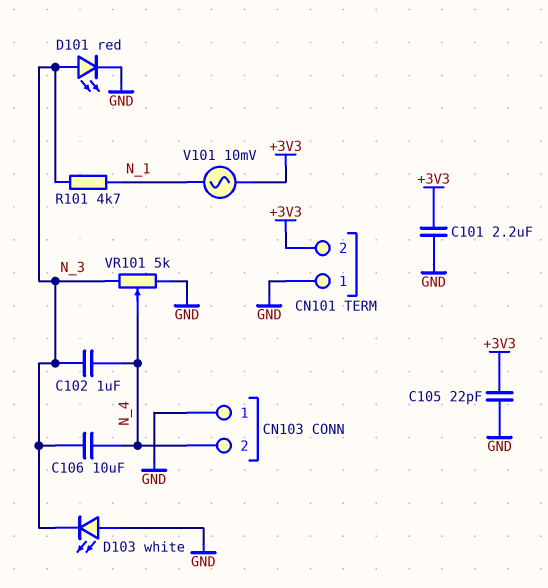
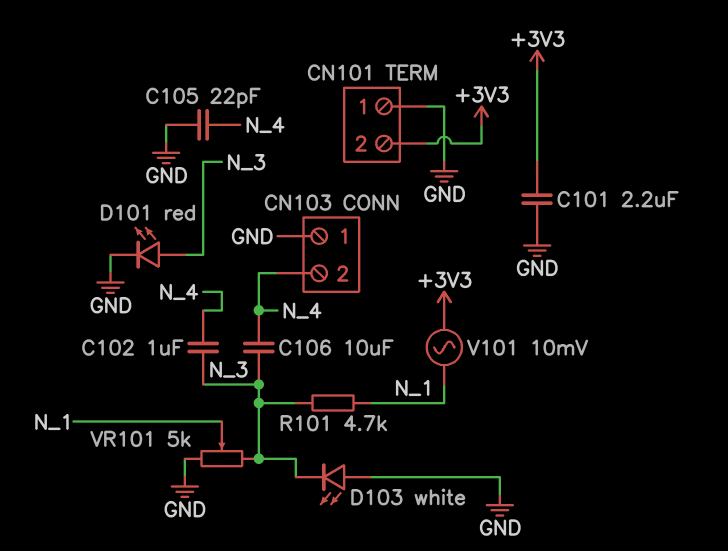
C105: 22pF (+3V3, GND) -> 22pF (GND, N_4)
VR101: 5k (GND, N_3, wiper N_4) -> 5k (GND, N_3, wiper N_1)

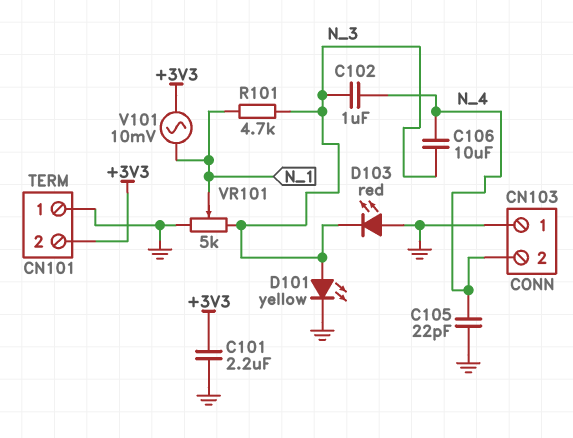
D101: LED red (A N_3, K GND) -> LED yellow (A N_3, K GND)
D103: LED white (A GND, K N_3) -> LED red (A GND, K N_3)

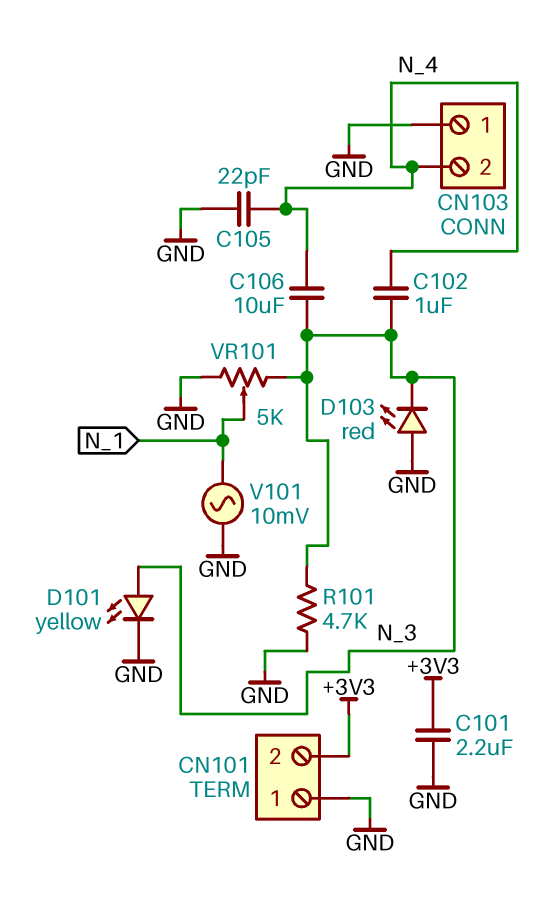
R101: 4.7k (N_1, N_3) -> 4.7k (GND, N_3)
V101: AC 10mV (+3V3, N_1) -> AC 10mV (GND, N_1)

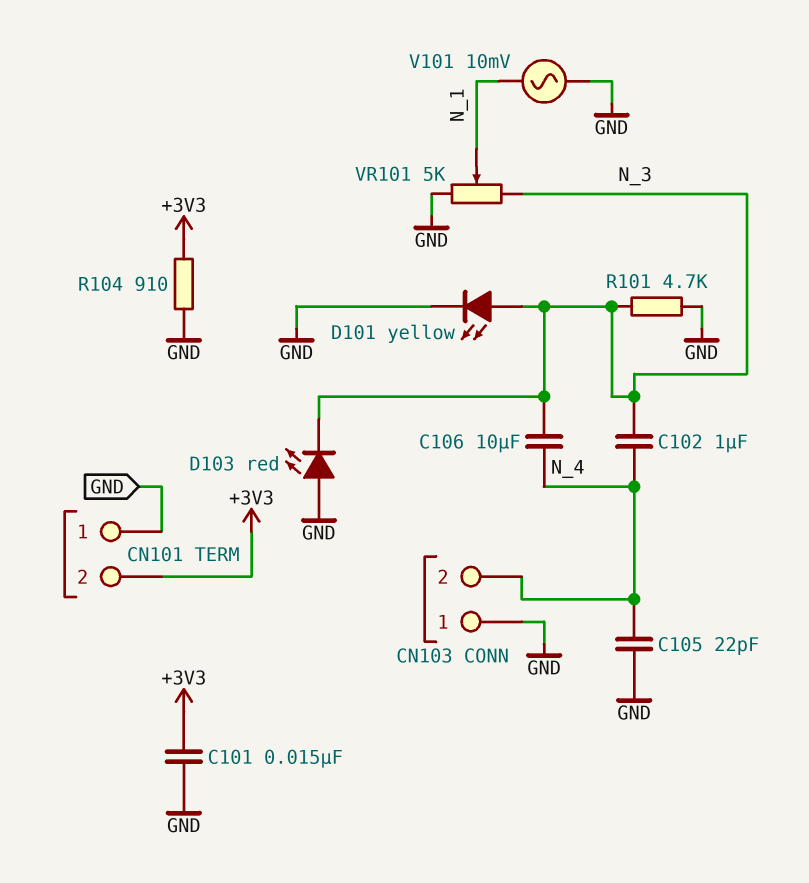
C101: 2.2uF (+3V3, GND) -> 15nF (+3V3, GND)
R104: none -> 910 (+3V3, GND)

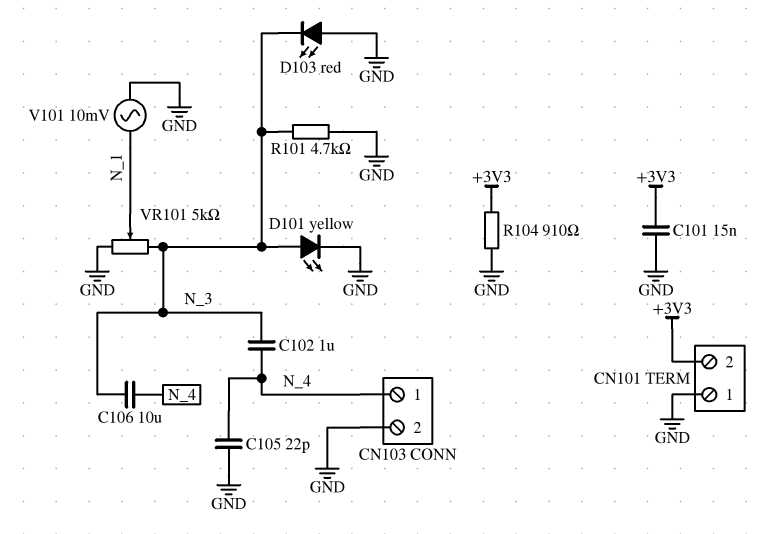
CN103 pin 1: GND -> N_4
CN103 pin 2: N_4 -> GND

